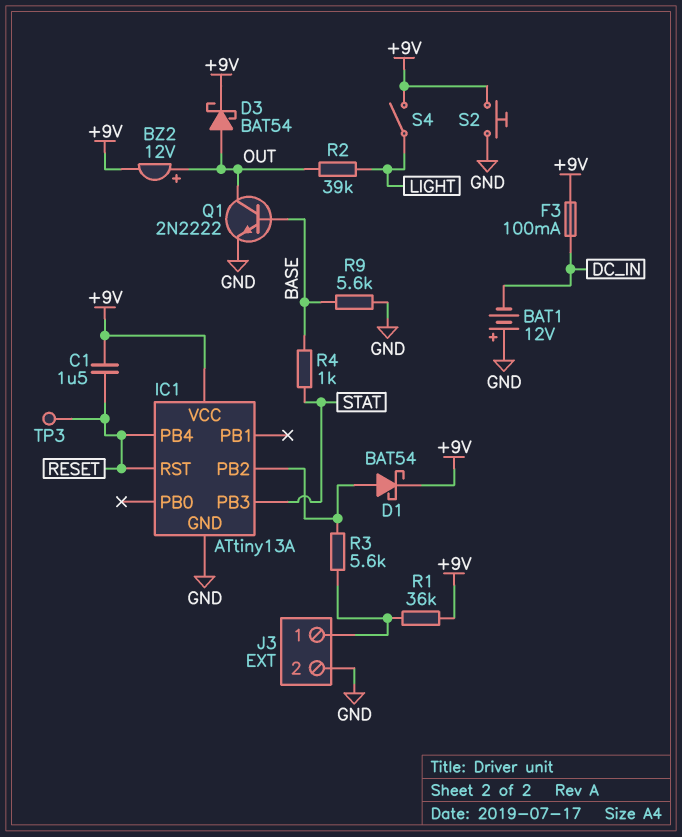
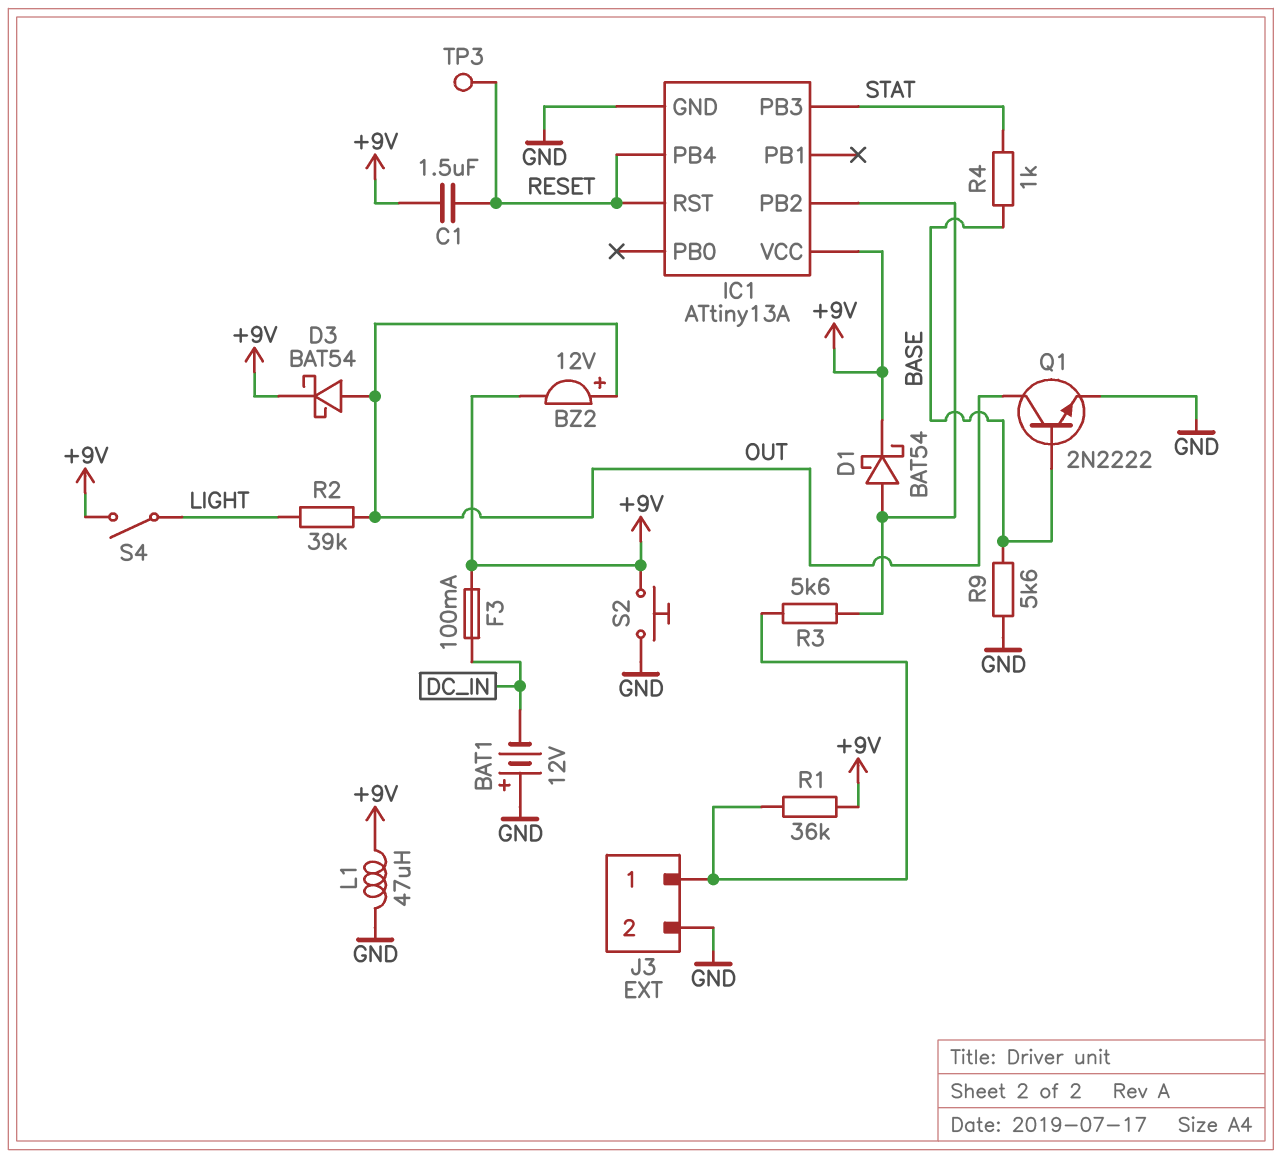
L1: none -> 47uH (+9V, GND)

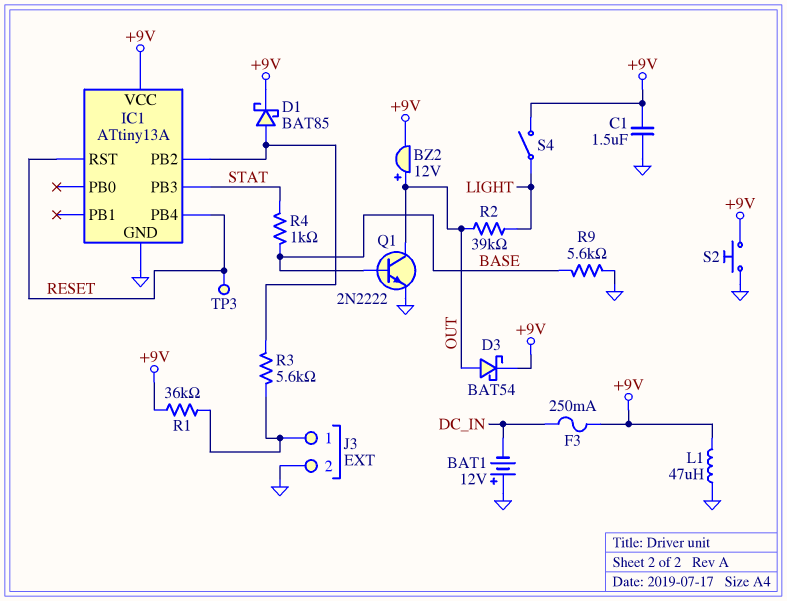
C1: 1.5uF (+9V, RESET) -> 1.5uF (+9V, GND)
D1: schottky BAT54 (A IC1/PB2, K +9V) -> schottky BAT85 (A IC1/PB2, K +9V)
F3: 100mA (+9V, DC_IN) -> 250mA (+9V, DC_IN)

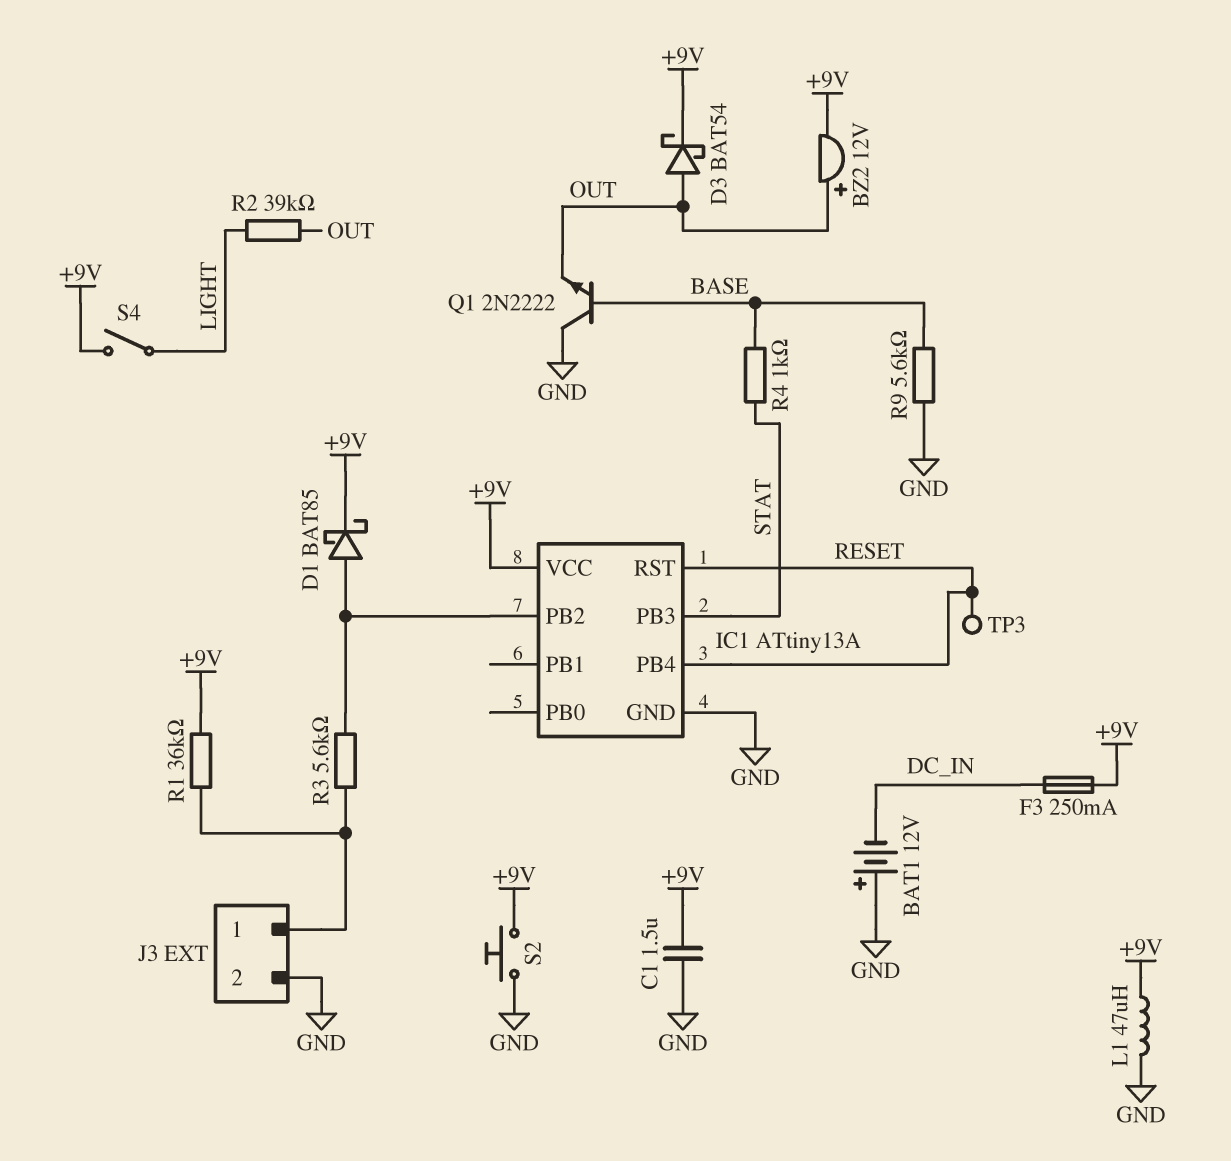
Q1: NPN 2N2222 (B BASE, C OUT, E GND) -> NPN 2N2222 (B BASE, C GND, E OUT)

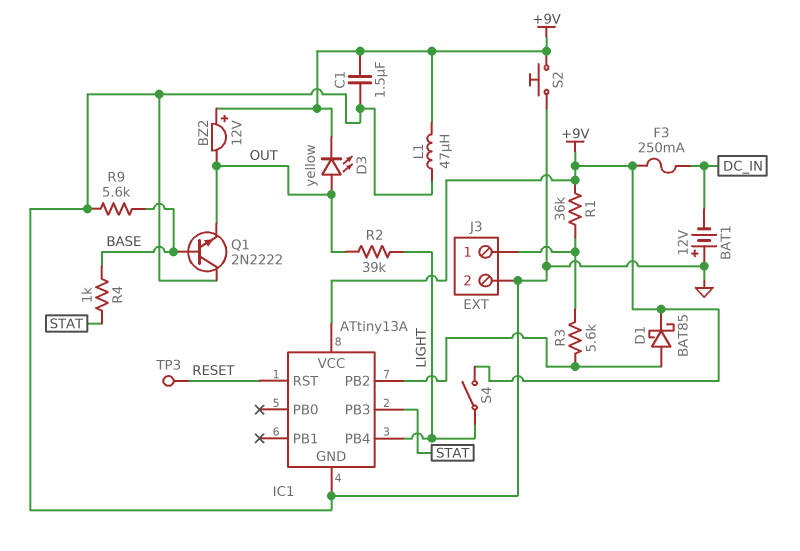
BZ2: buzzer 12V (plus OUT, minus +9V) -> buzzer 12V (plus +9V, minus OUT)
D3: schottky BAT54 (A OUT, K +9V) -> LED yellow (A OUT, K +9V)
IC1 pin PB4: RESET -> LIGHT

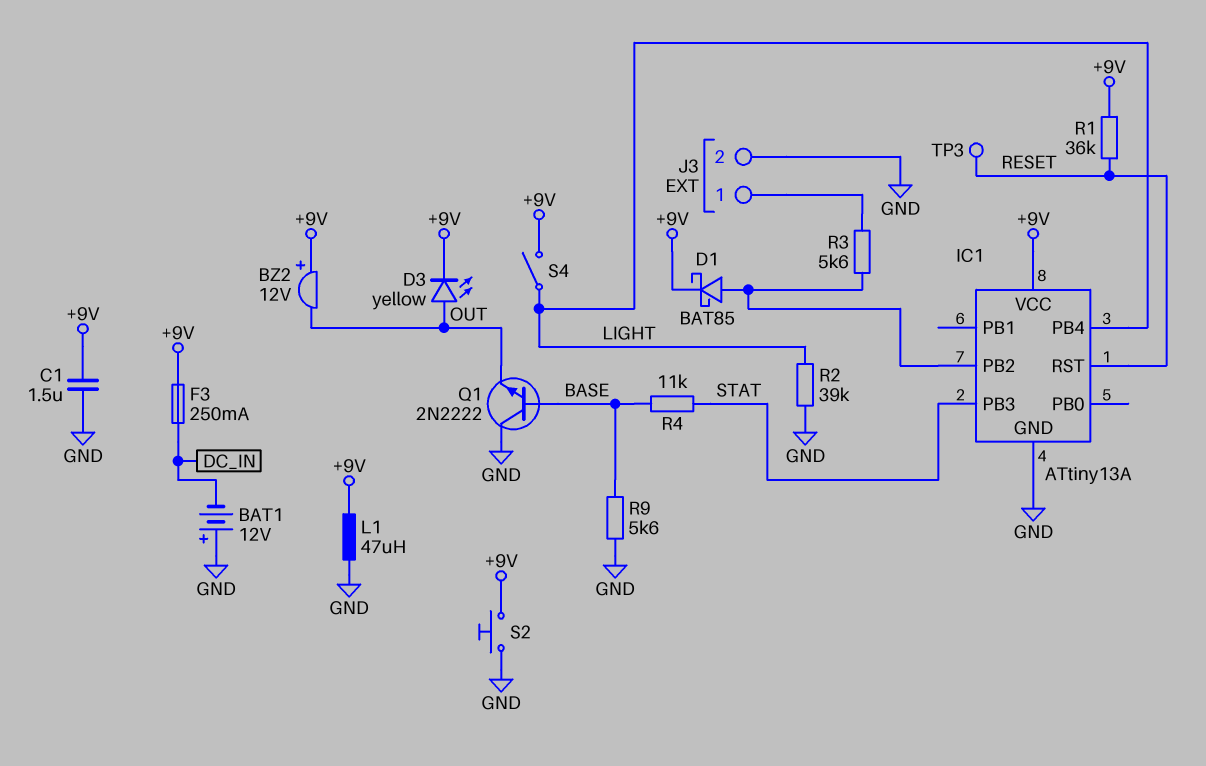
R1: 36k (+9V, J3/1) -> 36k (+9V, RESET)
R2: 39k (LIGHT, OUT) -> 39k (GND, LIGHT)
R4: 1k (BASE, STAT) -> 11k (BASE, STAT)

